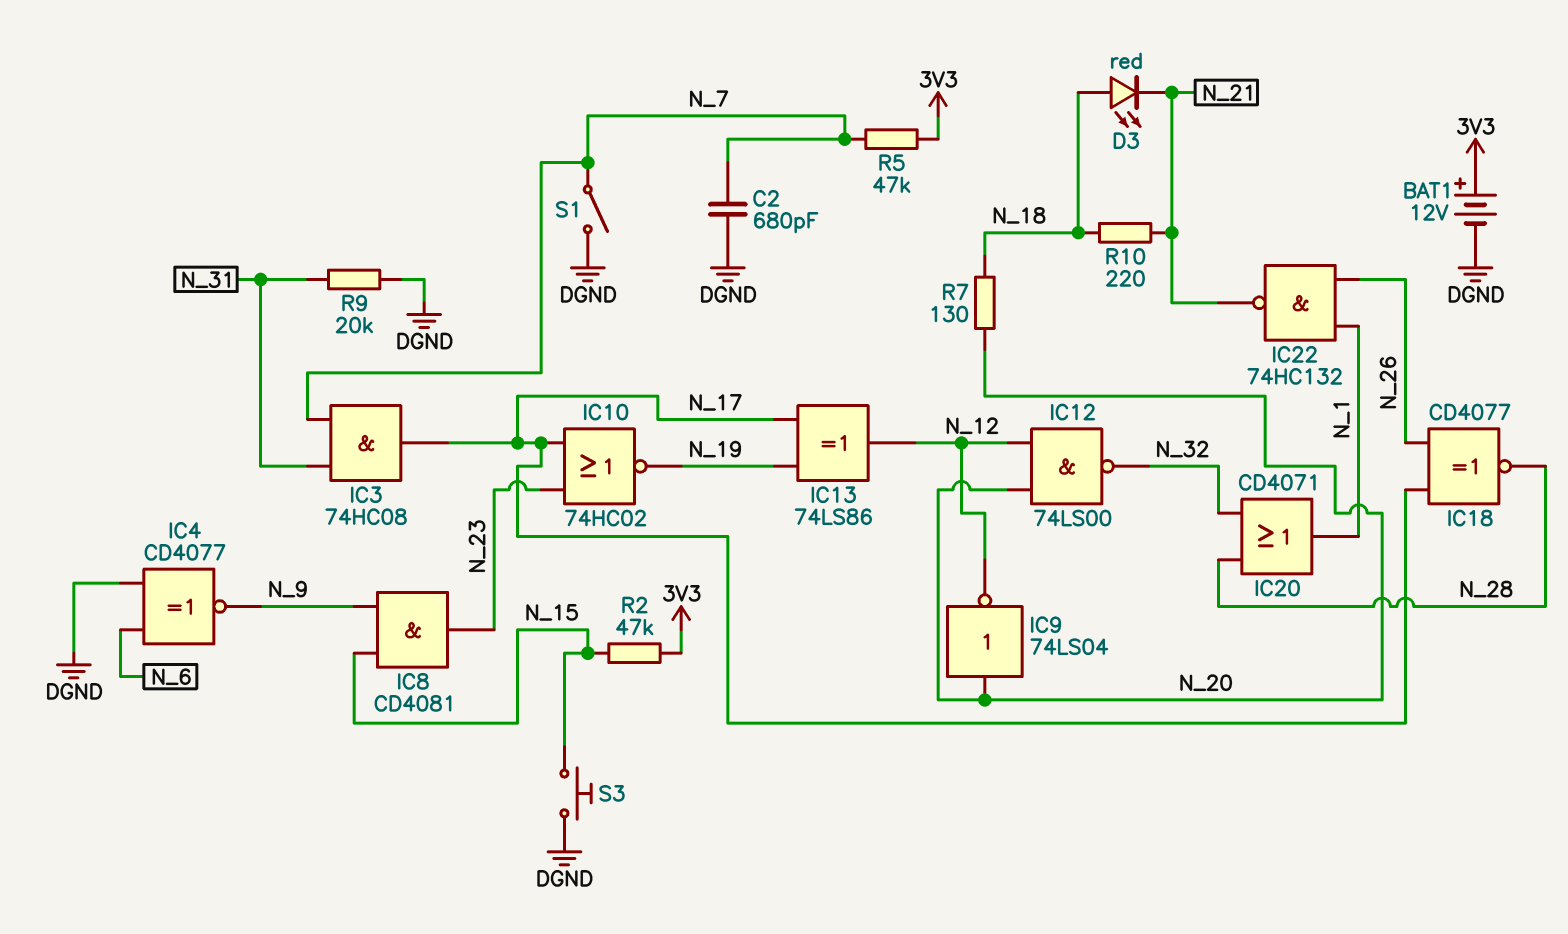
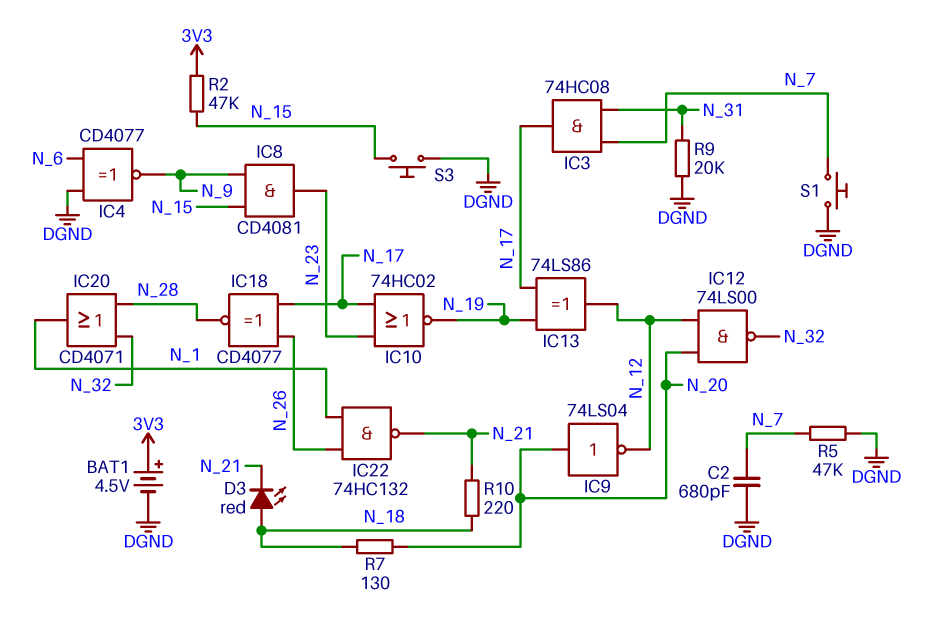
BAT1: 12V (plus 3V3, minus DGND) -> 4.5V (plus 3V3, minus DGND)
R5: 47k (3V3, N_7) -> 47k (DGND, N_7)
S1: switch (DGND, N_7) -> button (DGND, N_7)

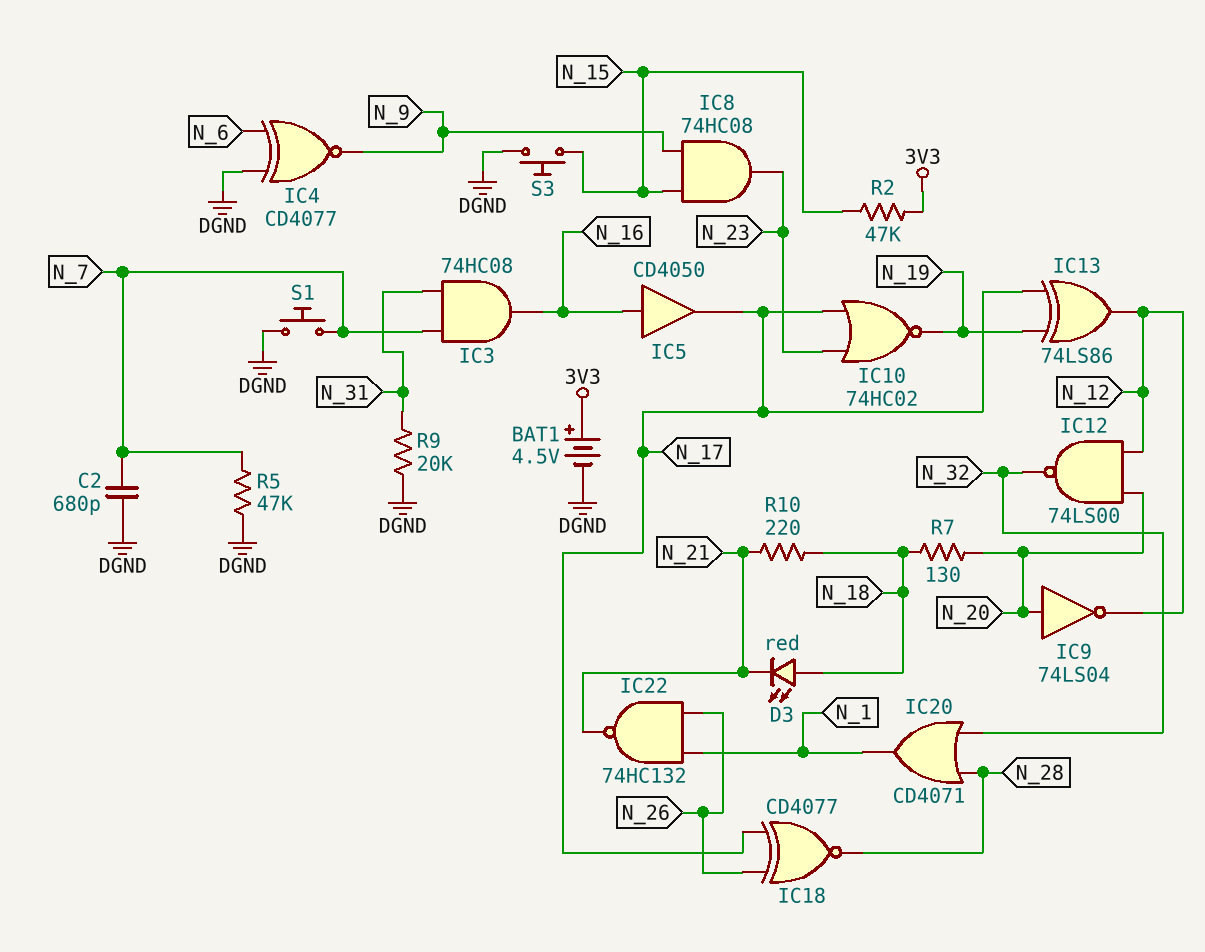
IC3: AND 74HC08 (in N_7, in N_31, out N_17) -> AND 74HC08 (in N_7, in N_31, out N_16)
IC5: none -> buffer CD4050 (in N_16, out N_17)
IC8: AND CD4081 (in N_9, in N_15, out N_23) -> AND 74HC08 (in N_9, in N_15, out N_23)

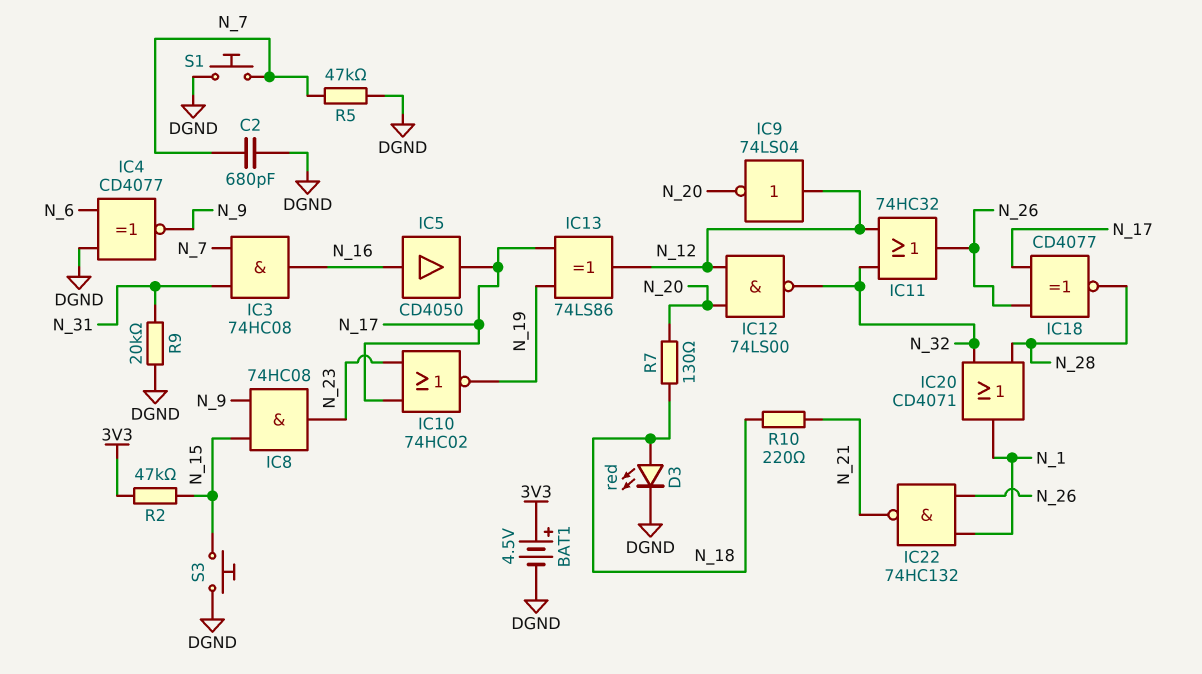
D3: LED red (A N_18, K N_21) -> LED red (A N_18, K DGND)
IC9: NOT 74LS04 (in N_20, out N_12) -> NOT 74LS04 (in N_12, out N_20)
IC11: none -> OR 74HC32 (in N_12, in N_32, out N_26)

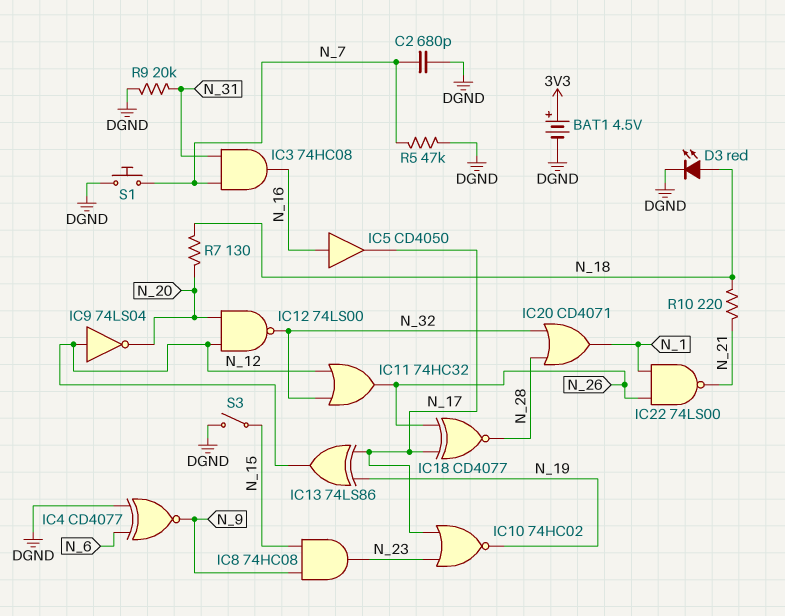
IC22: NAND 74HC132 (in N_1, in N_26, out N_21) -> NAND 74LS00 (in N_1, in N_26, out N_21)
R2: 47k (3V3, N_15) -> none
S3: button (DGND, N_15) -> switch (DGND, N_15)

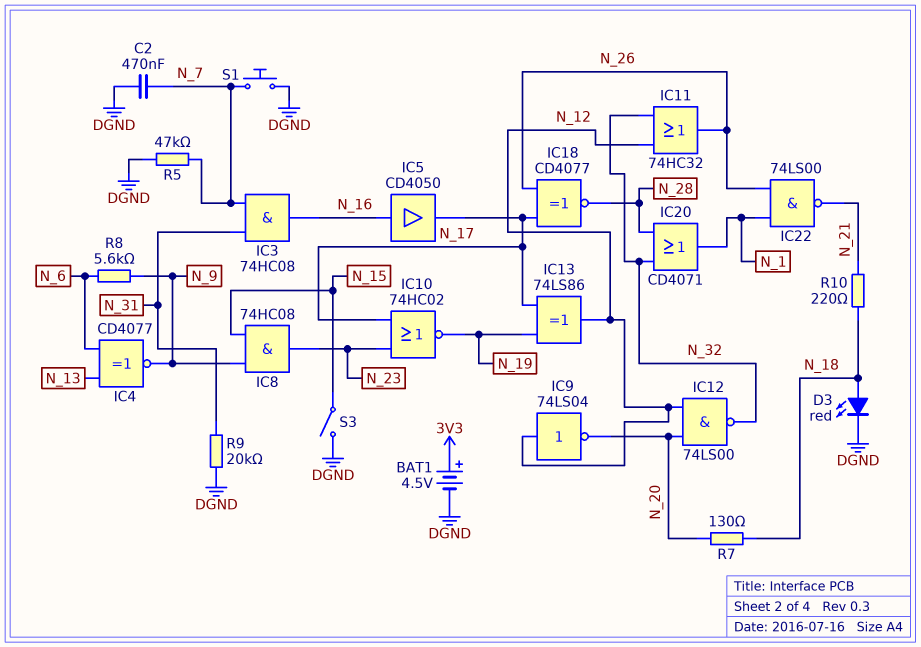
C2: 680pF (DGND, N_7) -> 470nF (DGND, N_7)
IC4: XNOR CD4077 (in DGND, in N_6, out N_9) -> XNOR CD4077 (in N_6, in N_13, out N_9)
R8: none -> 5.6k (N_6, N_9)

